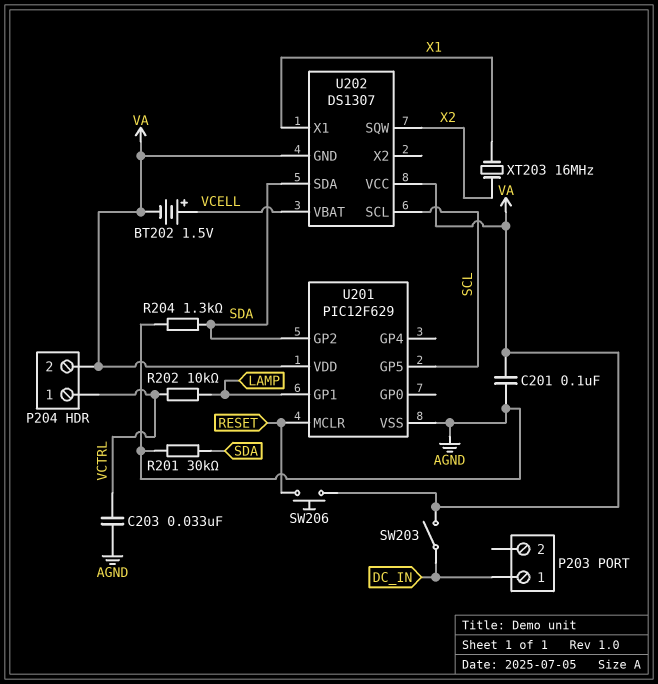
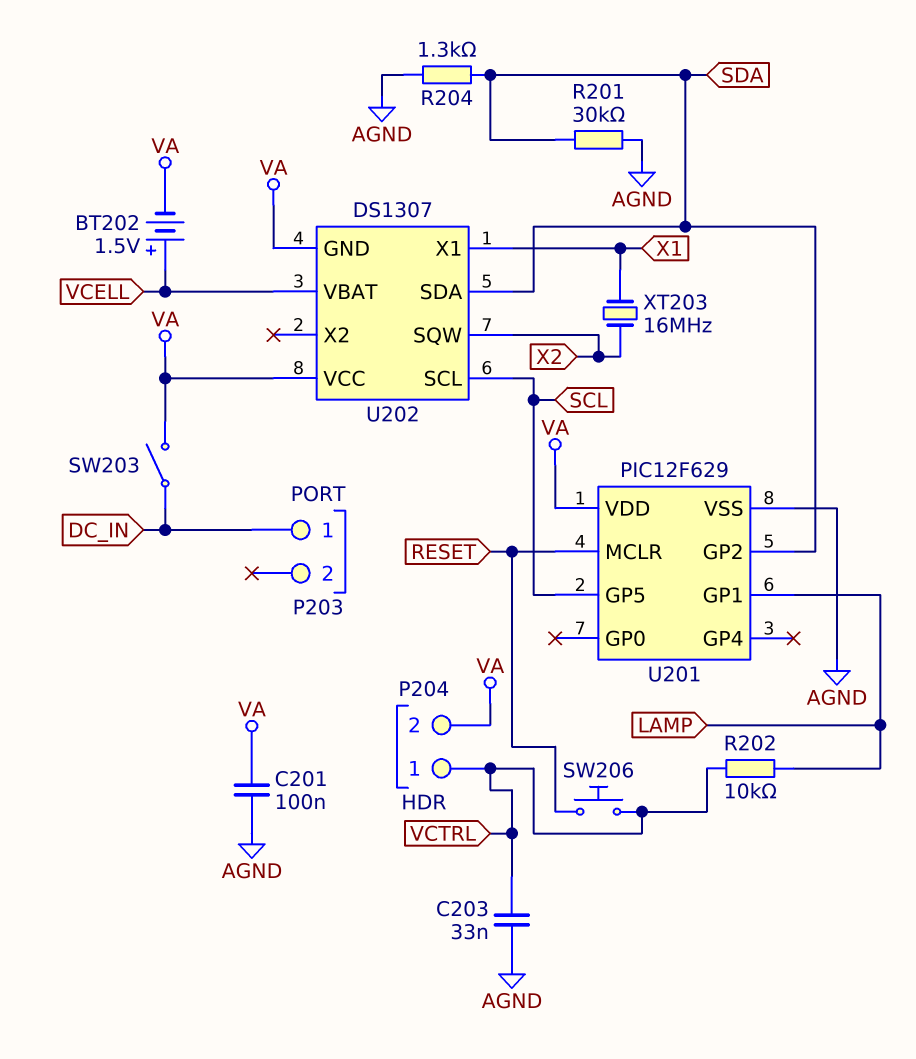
SW206: button (RESET, VA) -> button (RESET, VCTRL)

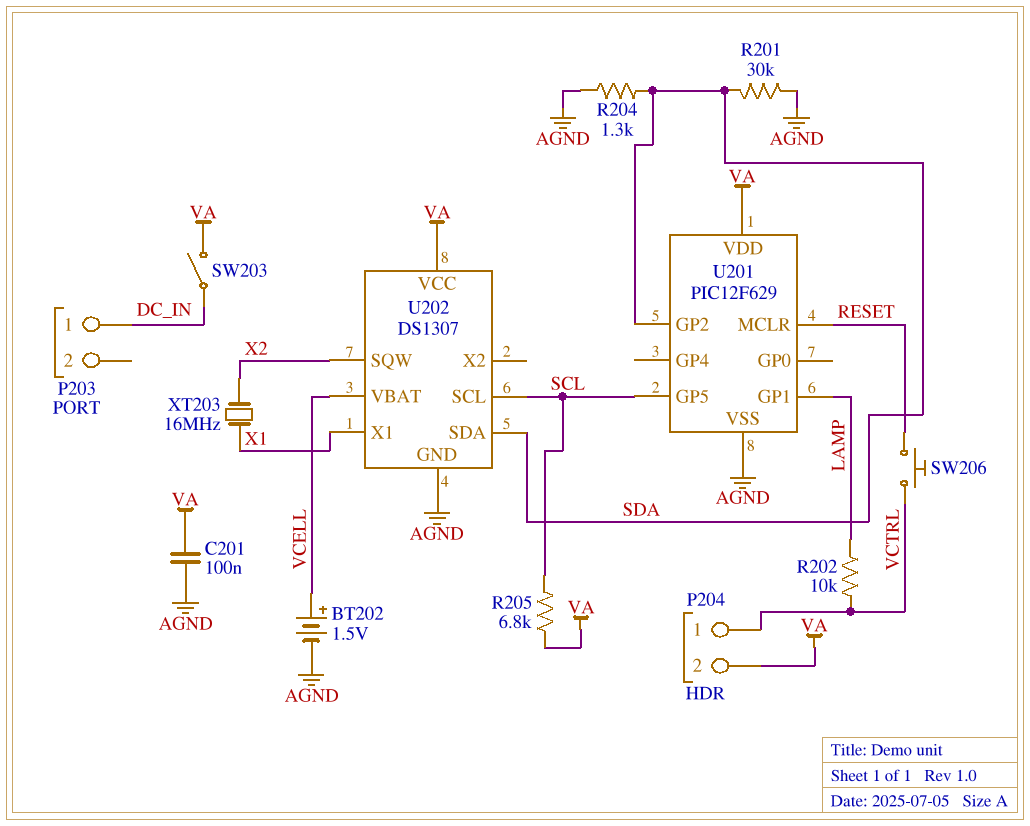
BT202: 1.5V (plus VCELL, minus VA) -> 1.5V (plus VCELL, minus AGND)
C203: 33nF (AGND, VCTRL) -> none
R205: none -> 6.8k (SCL, VA)
U202 pin GND: VA -> AGND

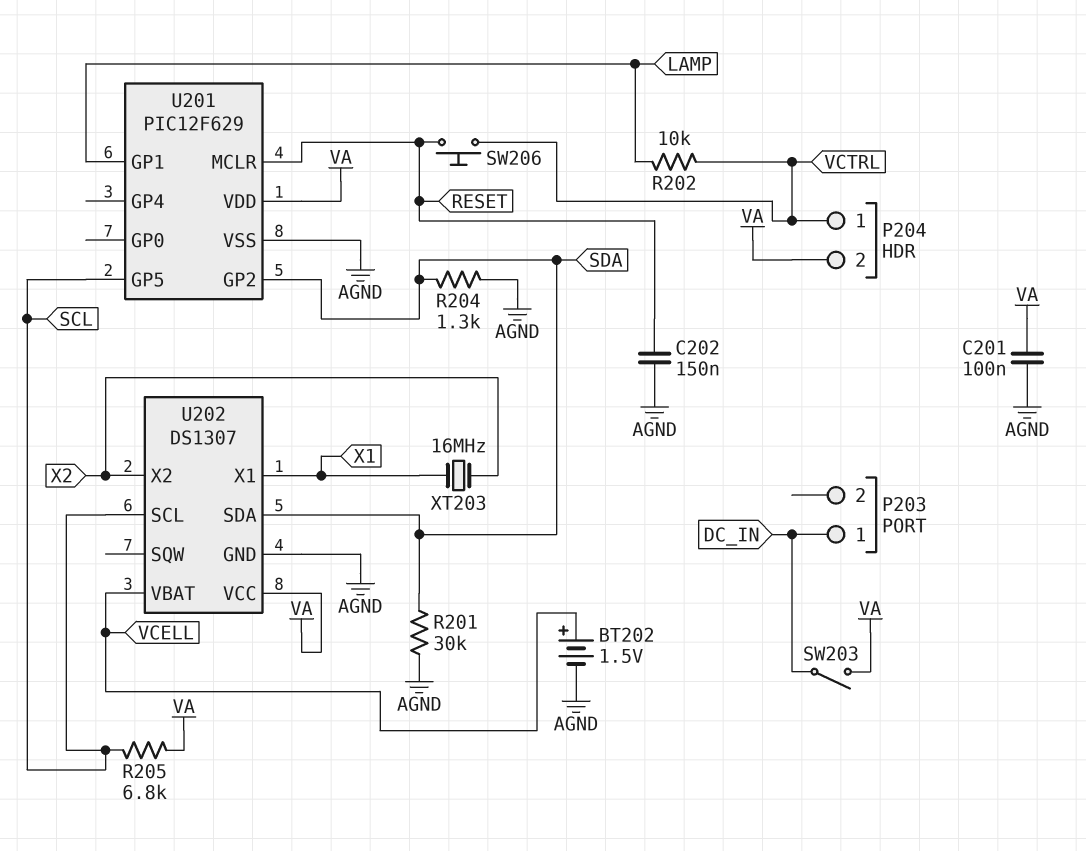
C202: none -> 150nF (AGND, RESET)
U202 pin SQW: X2 -> none
U202 pin X2: none -> X2

